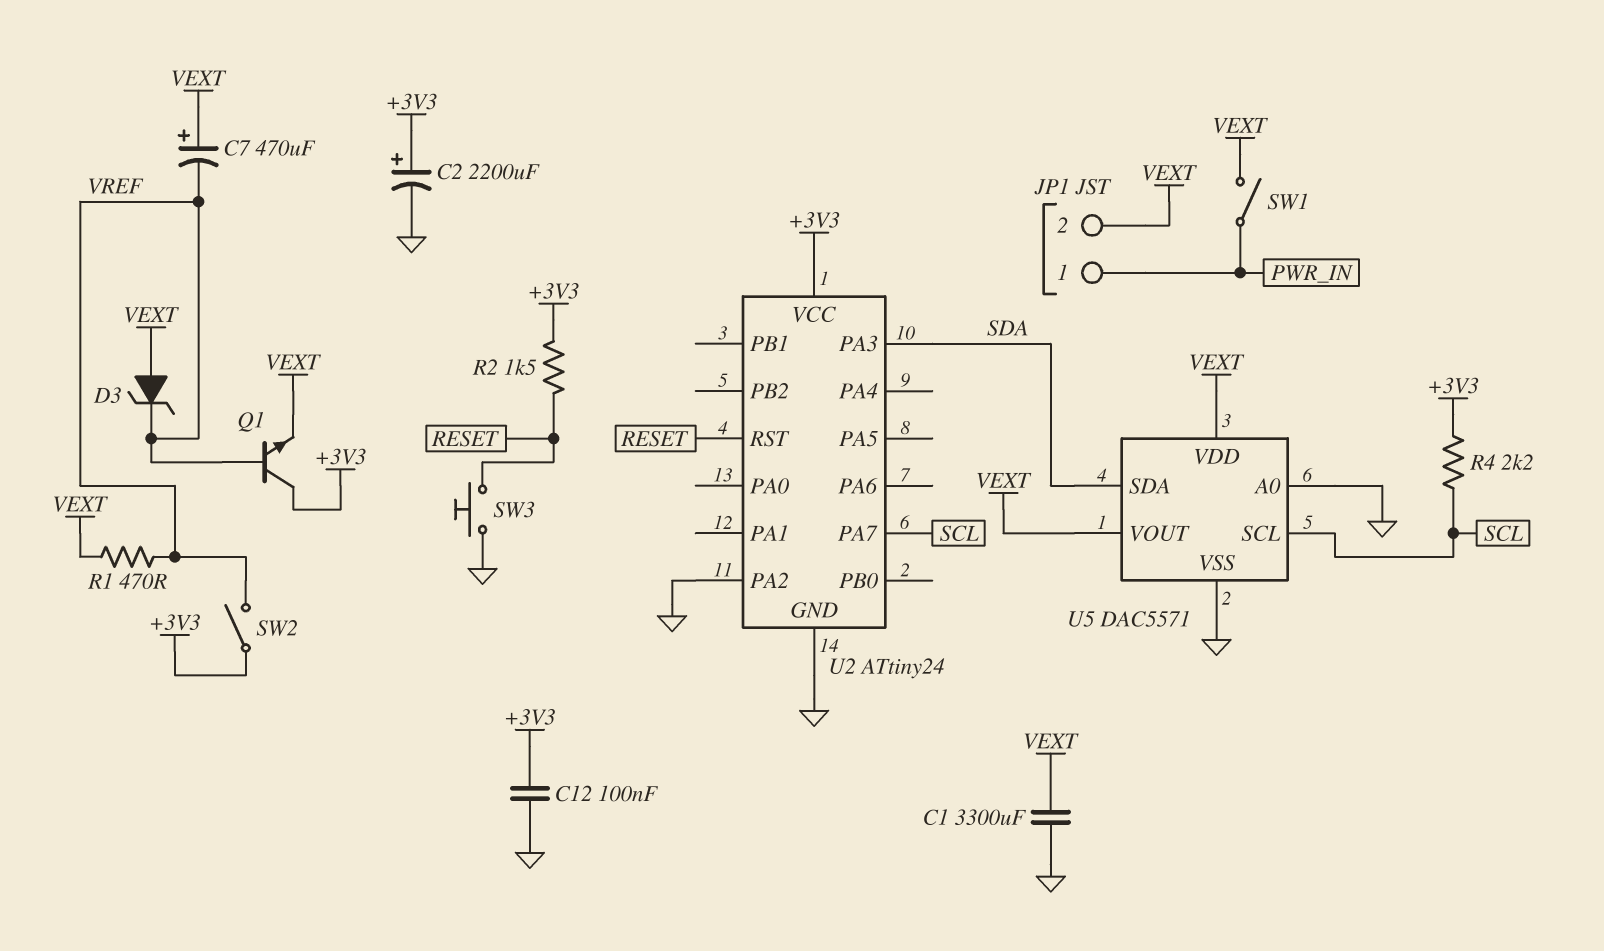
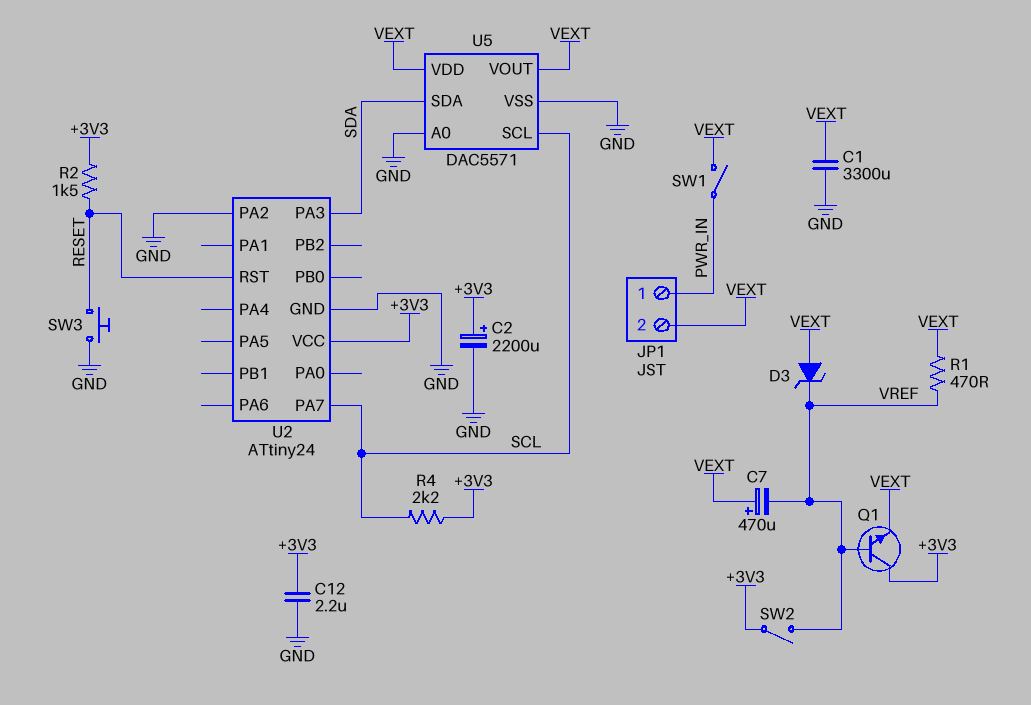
C12: 100nF (+3V3, GND) -> 2.2uF (+3V3, GND)

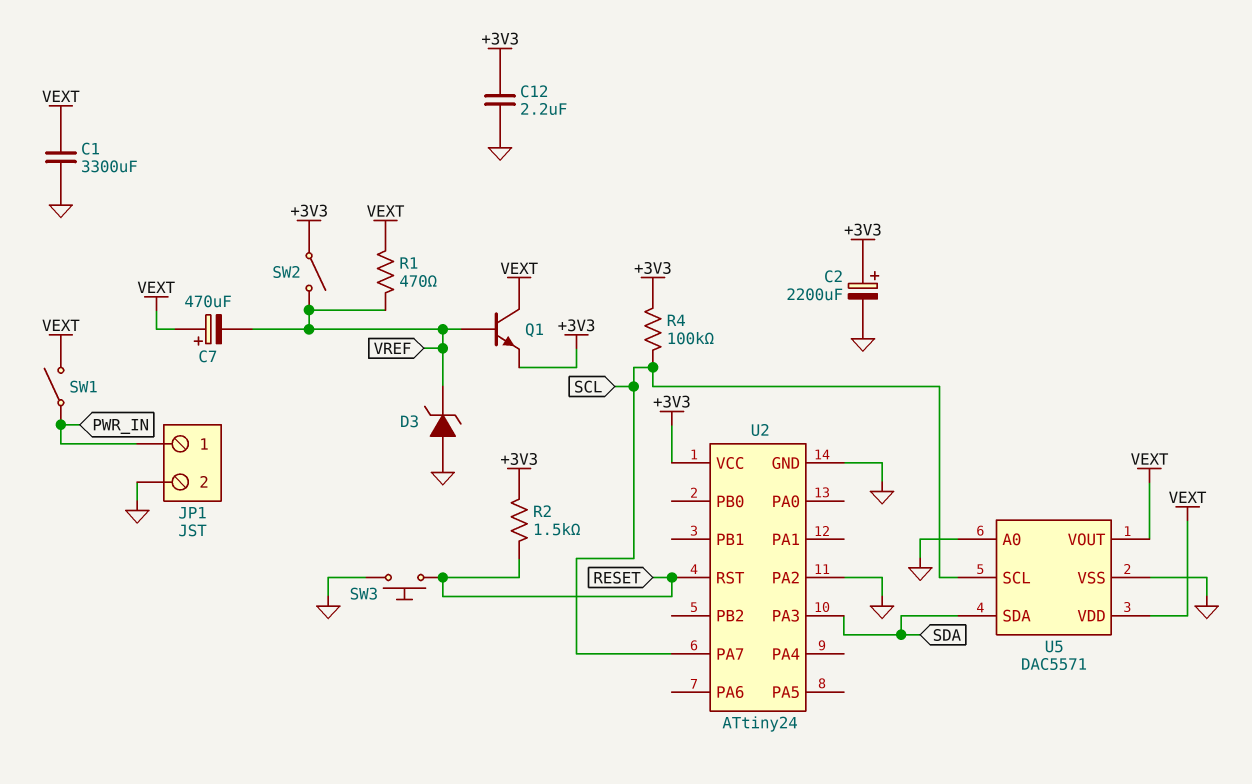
D3: zener (A VEXT, K VREF) -> zener (A GND, K VREF)
JP1 pin 2: VEXT -> GND
Q1: NPN (B VREF, C +3V3, E VEXT) -> NPN (B VREF, C VEXT, E +3V3)
R4: 2.2k (+3V3, SCL) -> 100k (+3V3, SCL)

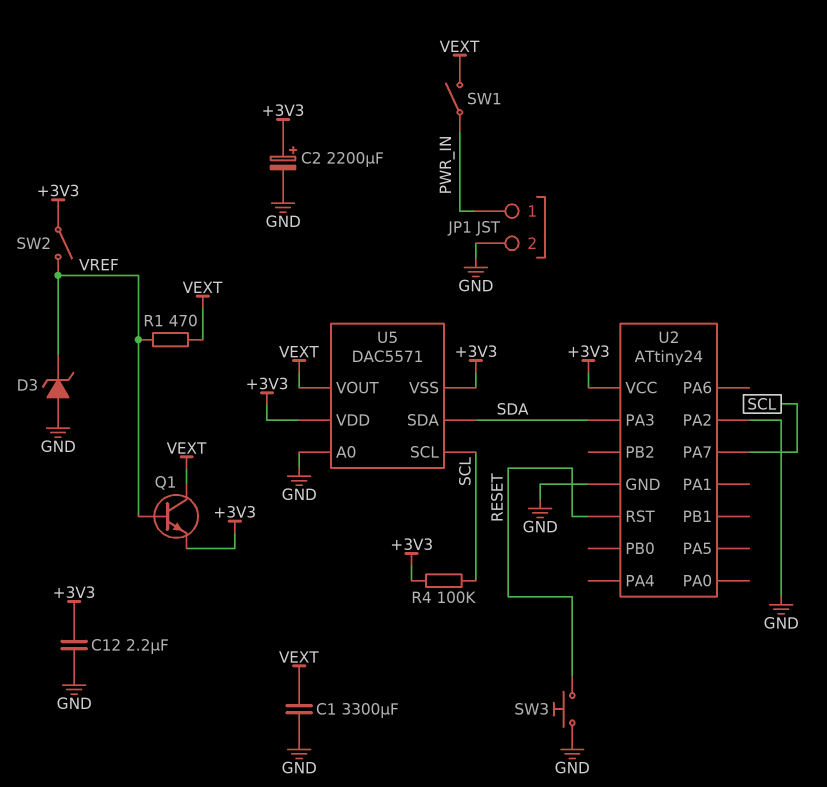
C7: 470uF (plus VEXT, minus VREF) -> none
R2: 1.5k (+3V3, RESET) -> none
U5 pin VDD: VEXT -> +3V3
U5 pin VSS: GND -> +3V3

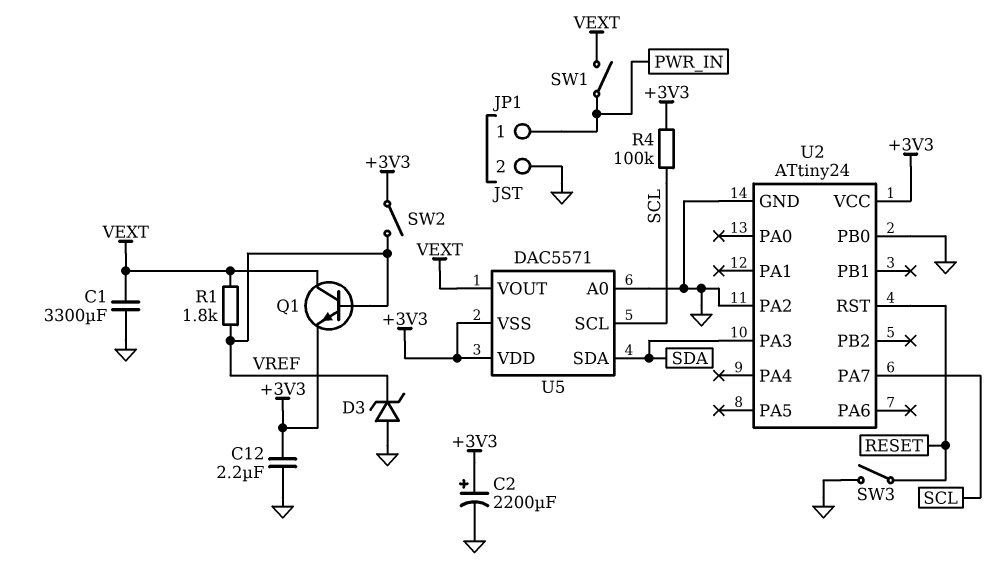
R1: 470 (VEXT, VREF) -> 1.8k (VEXT, VREF)
SW3: button (GND, RESET) -> switch (GND, RESET)
U2 pin PB0: none -> GND

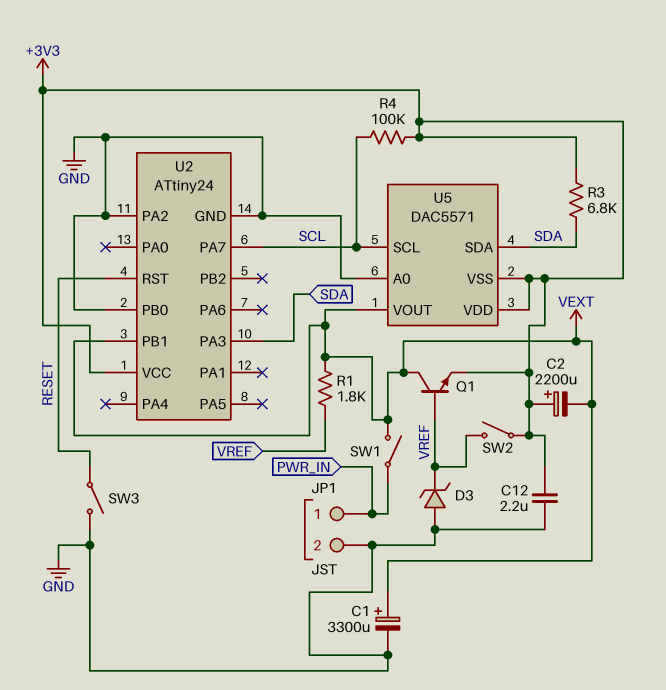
C1: 3300uF (GND, VEXT) -> 3300uF (plus VEXT, minus GND)
C2: 2200uF (plus +3V3, minus GND) -> 2200uF (plus +3V3, minus VEXT)
R3: none -> 6.8k (+3V3, SDA)
U2 pin PB1: none -> VEXT

